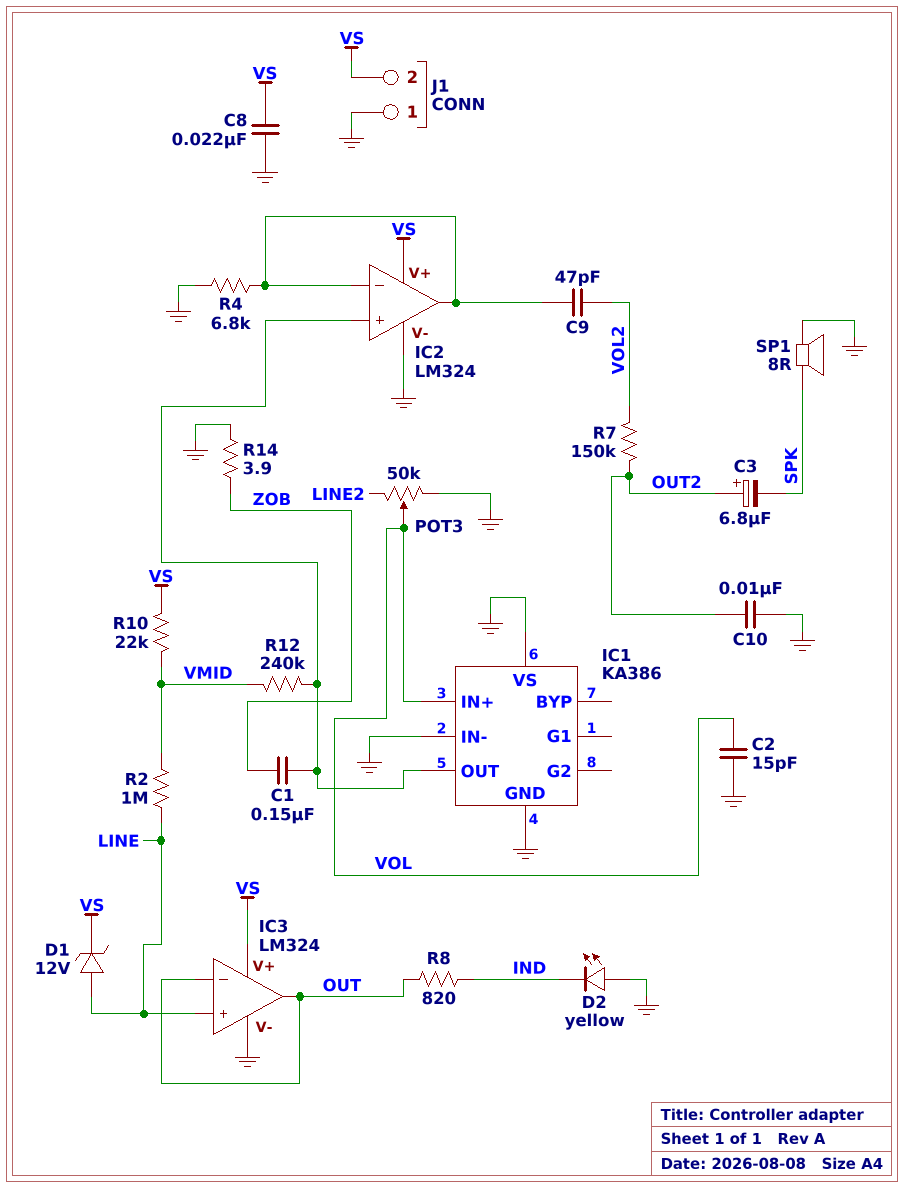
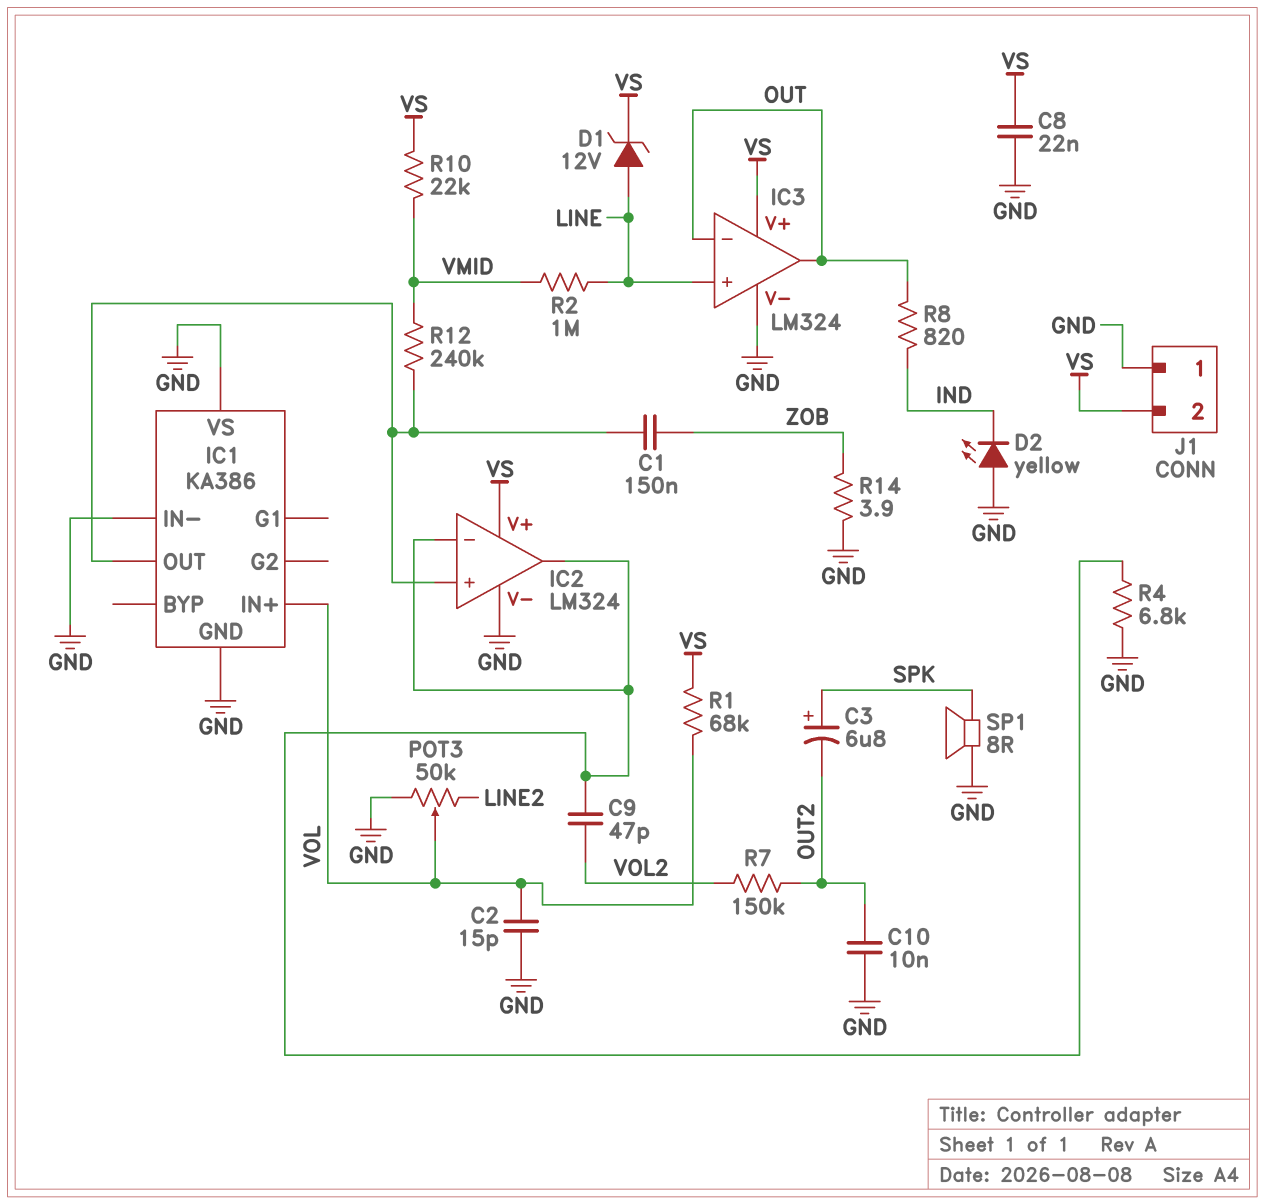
C3: 6.8uF (plus OUT2, minus SPK) -> 6.8uF (plus SPK, minus OUT2)
R1: none -> 68k (VOL, VS)

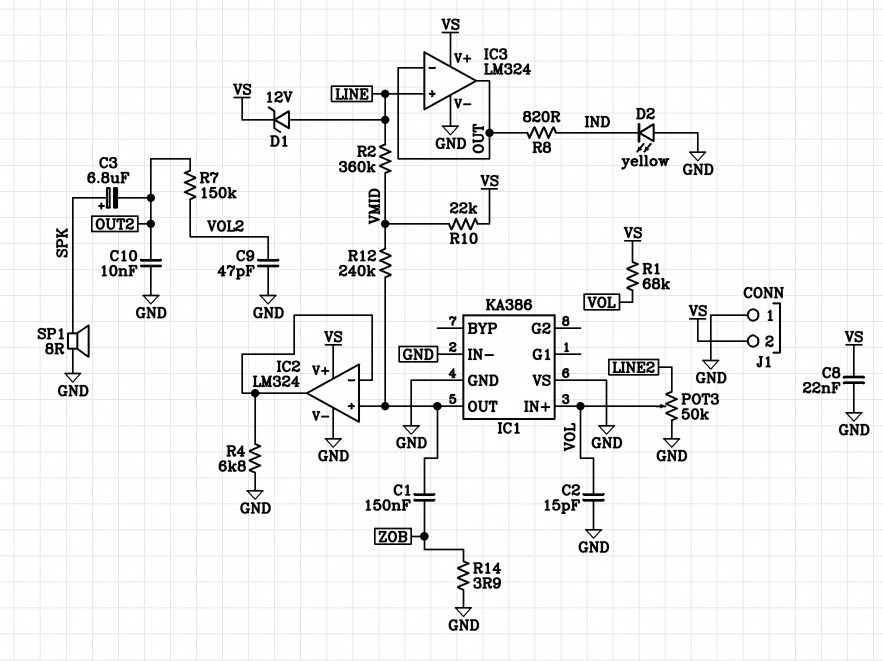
C9: 47pF (IC2/in-, VOL2) -> 47pF (GND, VOL2)
R2: 1M (LINE, VMID) -> 360k (LINE, VMID)

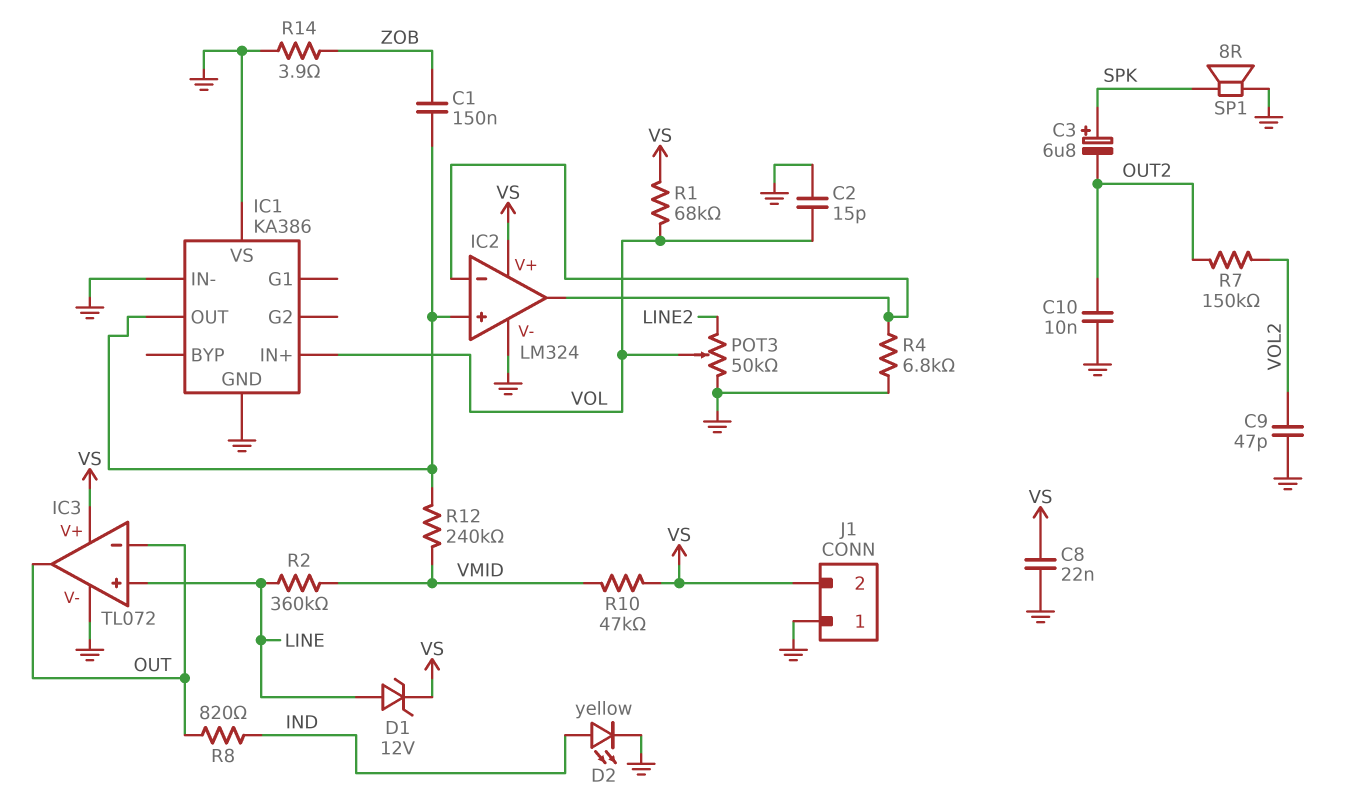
D2: LED yellow (A GND, K IND) -> LED yellow (A IND, K GND)
IC3: LM324 -> TL072
R10: 22k (VMID, VS) -> 47k (VMID, VS)

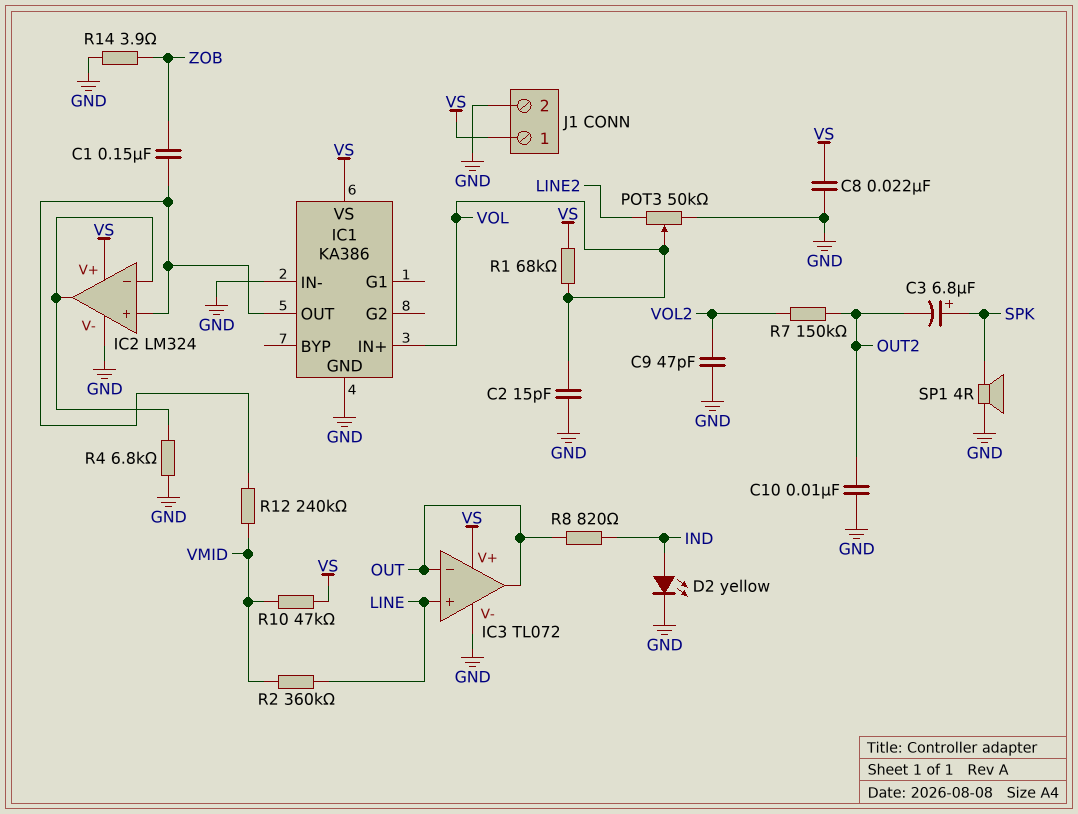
D1: zener 12V (A LINE, K VS) -> none
IC1 pin VS: GND -> VS
J1 pin 1: GND -> VS
J1 pin 2: VS -> GND
SP1: speaker 8R (GND, SPK) -> speaker 4R (GND, SPK)

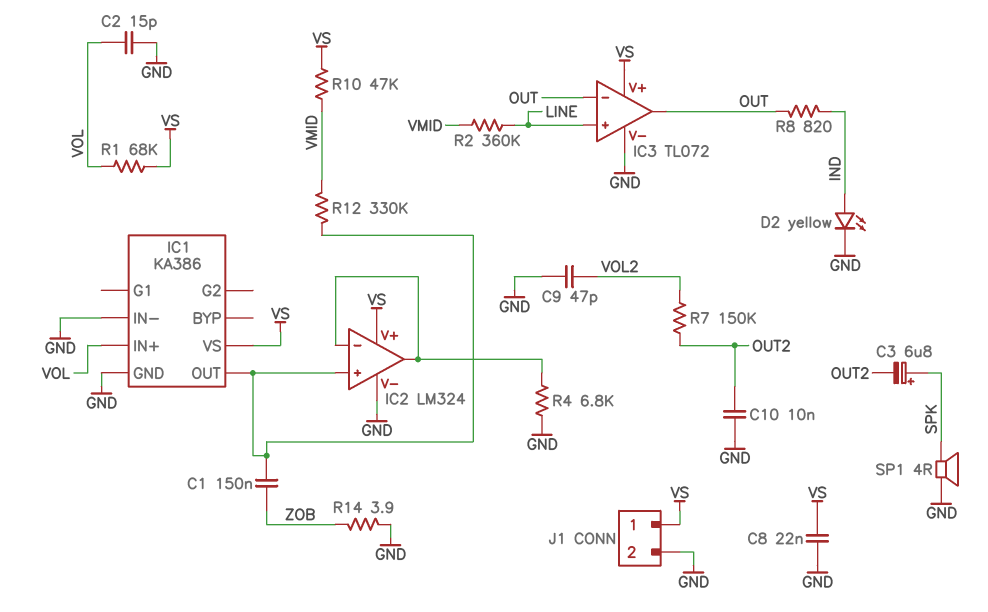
POT3: 50k (GND, LINE2, wiper VOL) -> none
R12: 240k (IC1/OUT, VMID) -> 330k (IC1/OUT, VMID)

